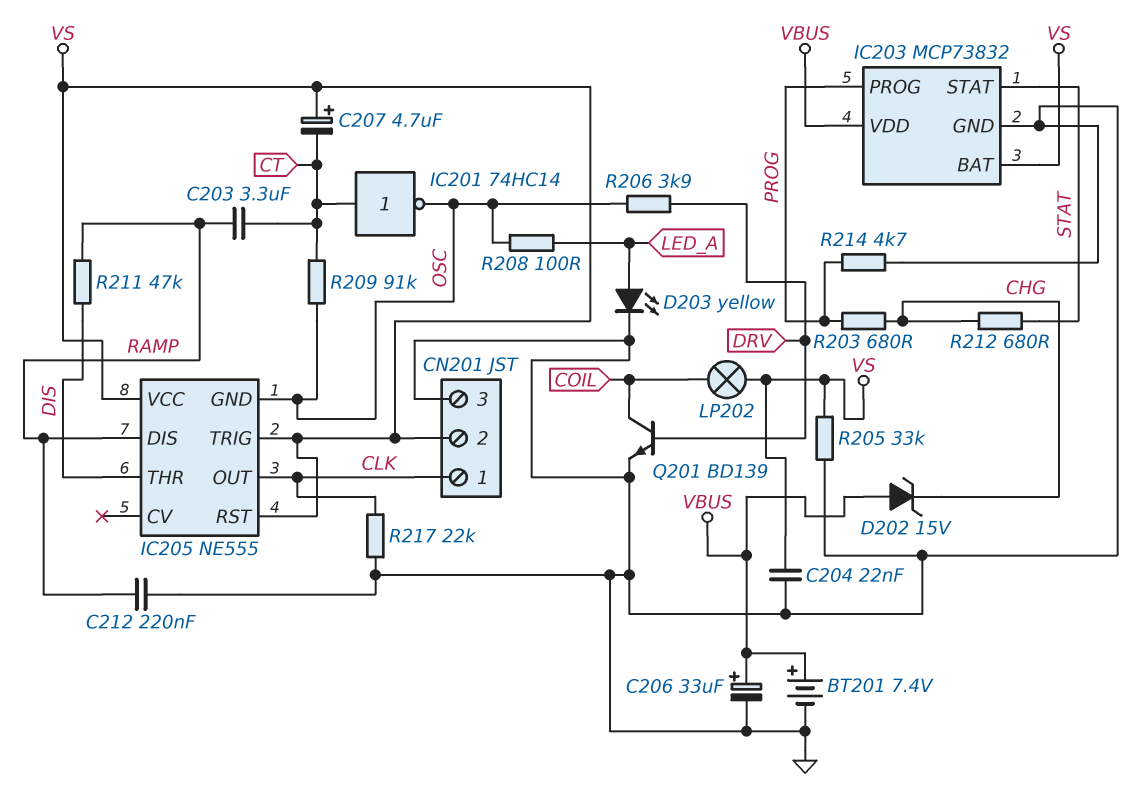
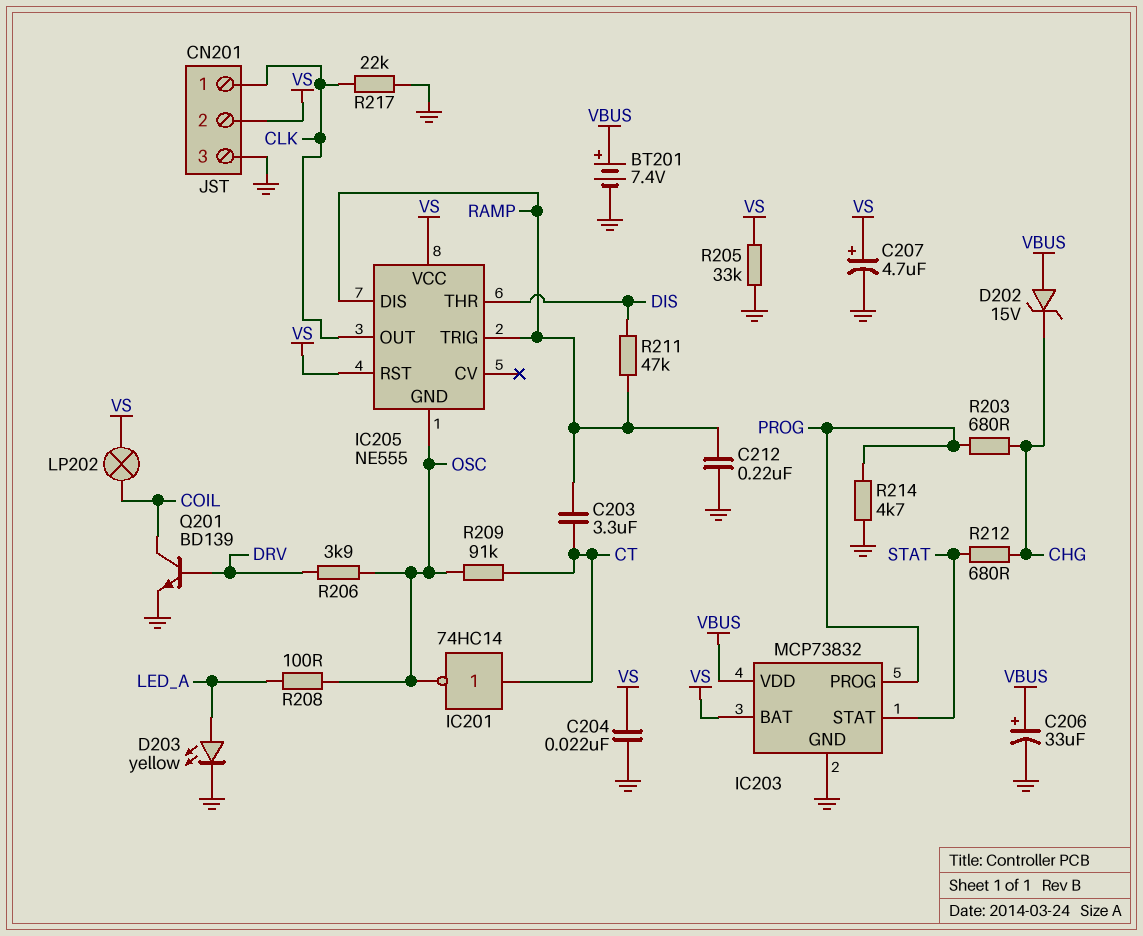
C207: 4.7uF (plus VS, minus CT) -> 4.7uF (plus VS, minus GND)
IC205 pin TRIG: VS -> RAMP

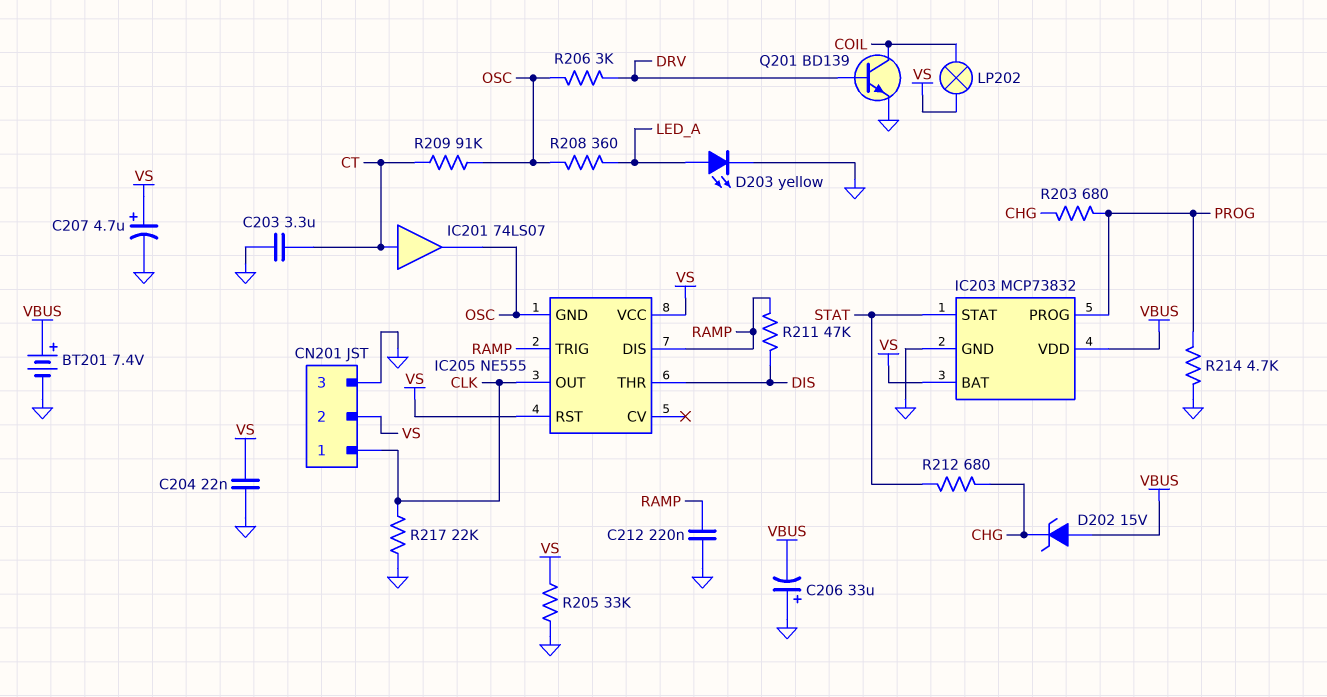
C203: 3.3uF (CT, RAMP) -> 3.3uF (CT, GND)
C206: 33uF (plus VBUS, minus GND) -> 33uF (plus GND, minus VBUS)
IC201: NOT 74HC14 (in CT, out OSC) -> buffer 74LS07 (in CT, out OSC)
R206: 3.9k (DRV, OSC) -> 3k (DRV, OSC)
R208: 100 (LED_A, OSC) -> 360 (LED_A, OSC)

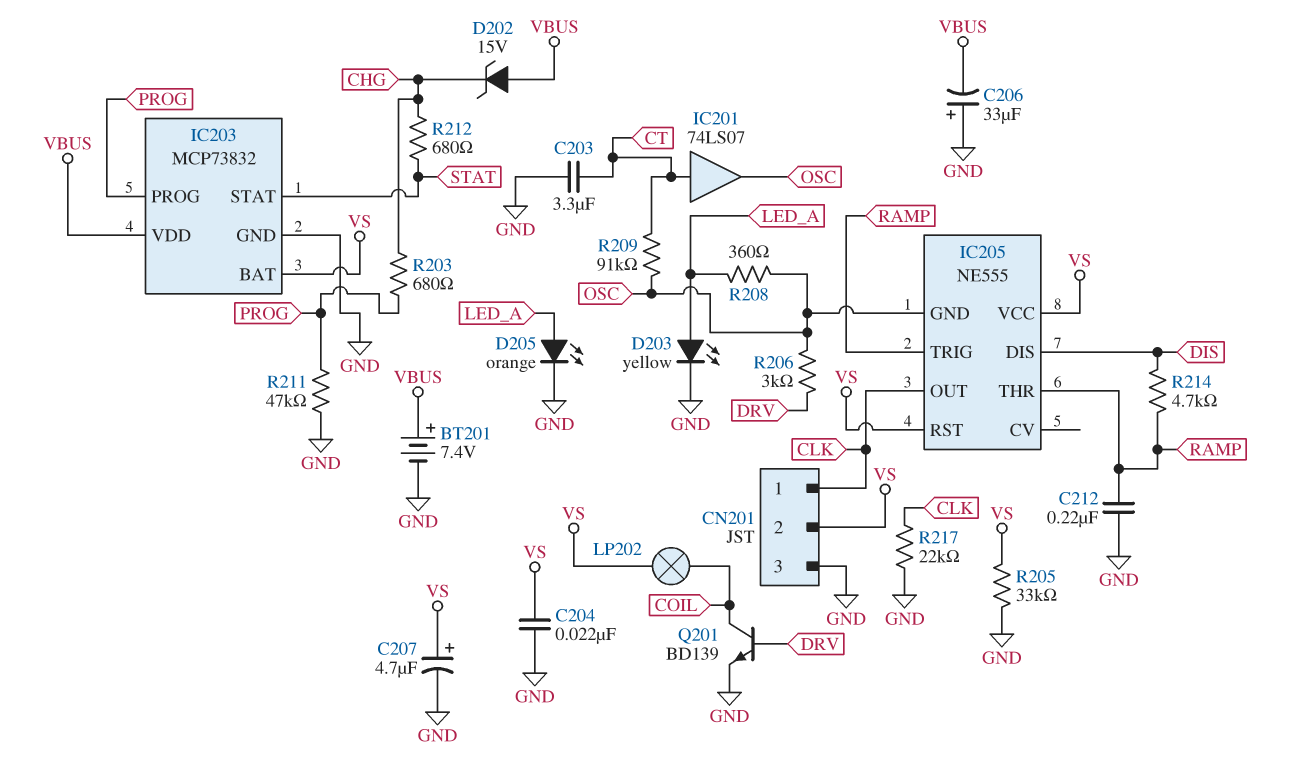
D205: none -> LED orange (A LED_A, K GND)
IC205 pin DIS: RAMP -> DIS
IC205 pin THR: DIS -> RAMP
R211: 47k (DIS, RAMP) -> 47k (GND, PROG)
R214: 4.7k (GND, PROG) -> 4.7k (DIS, RAMP)

